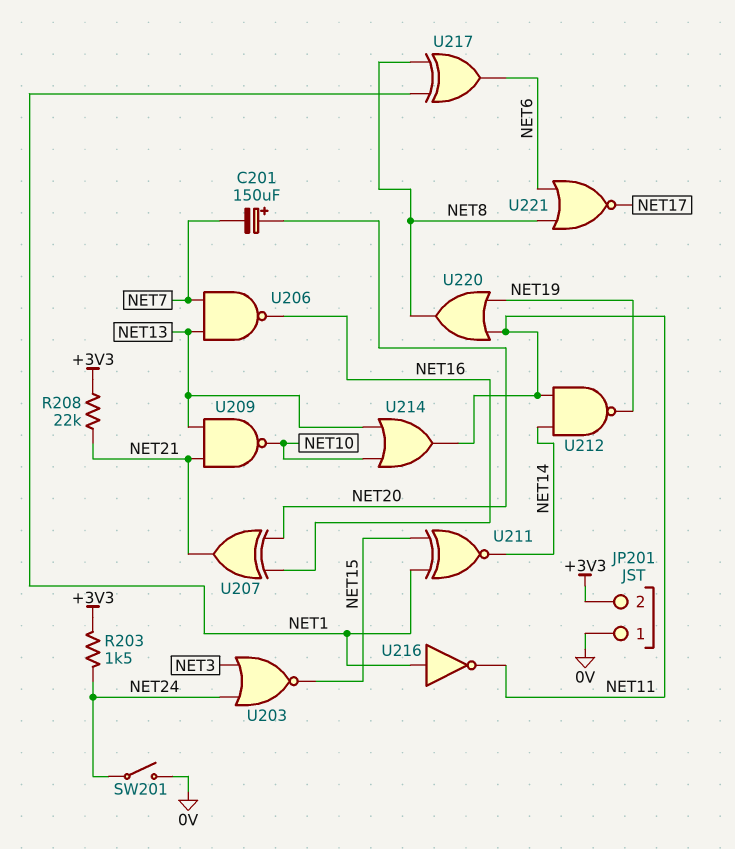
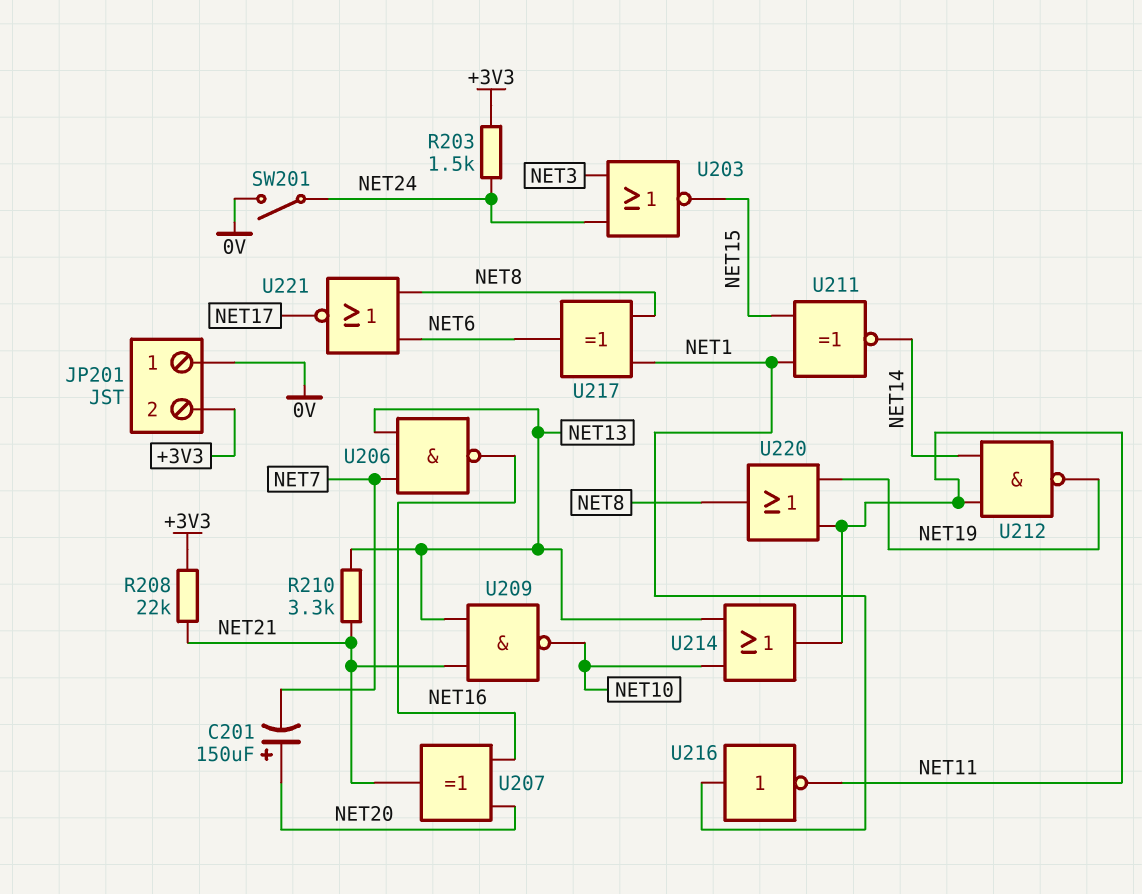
R210: none -> 3.3k (NET13, NET21)

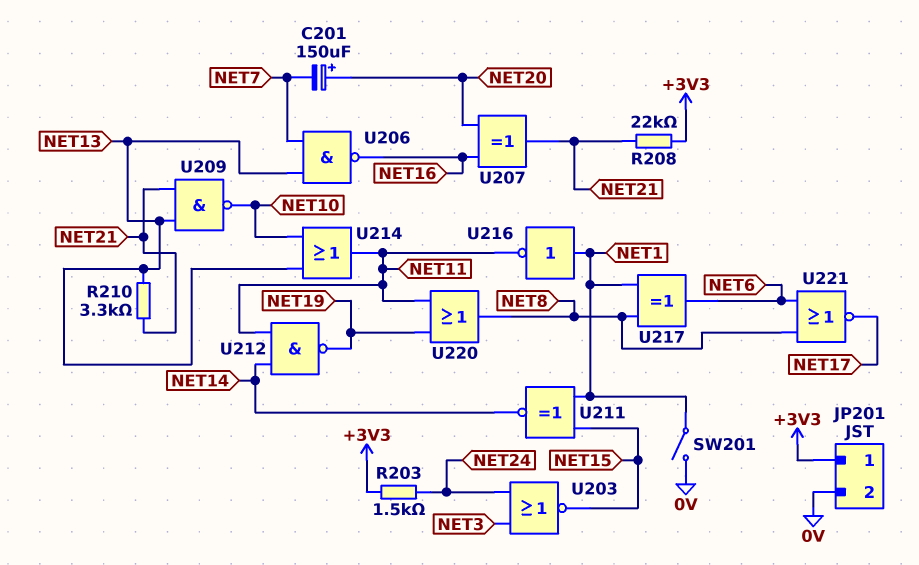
JP201 pin 1: 0V -> +3V3
JP201 pin 2: +3V3 -> 0V
SW201: switch (0V, NET24) -> switch (0V, NET1)

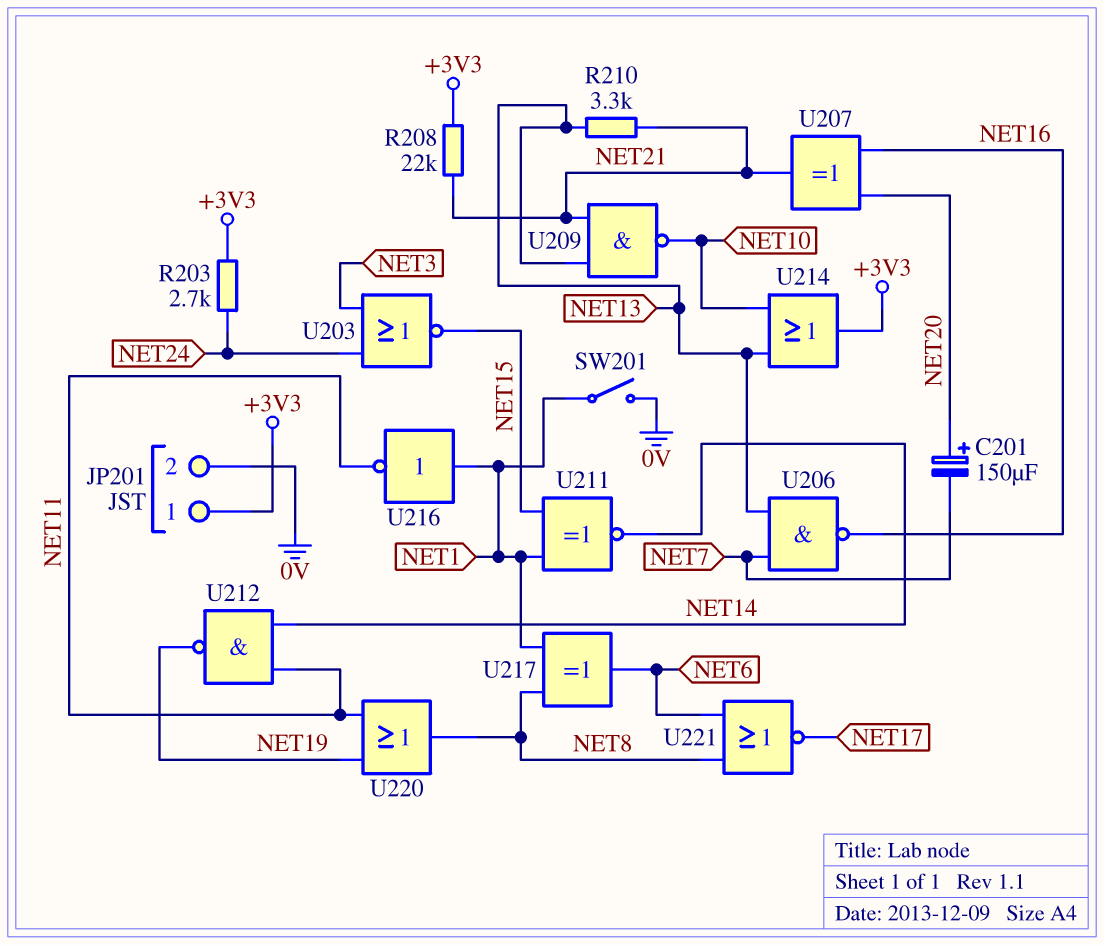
R203: 1.5k (+3V3, NET24) -> 2.7k (+3V3, NET24)
U214: OR (in NET10, in NET13, out NET11) -> OR (in NET10, in NET13, out +3V3)

